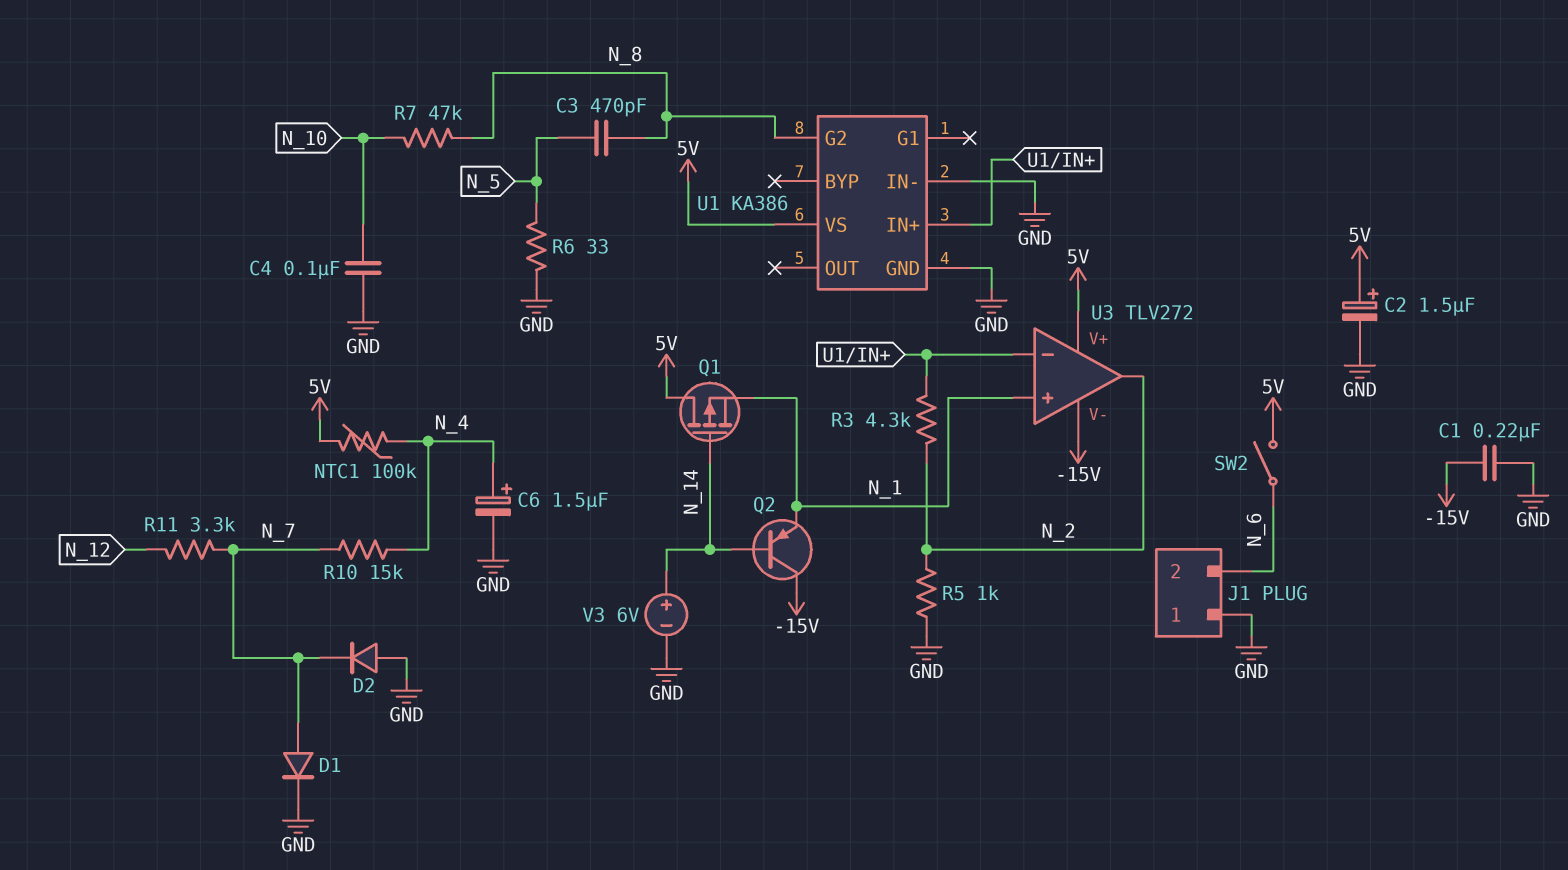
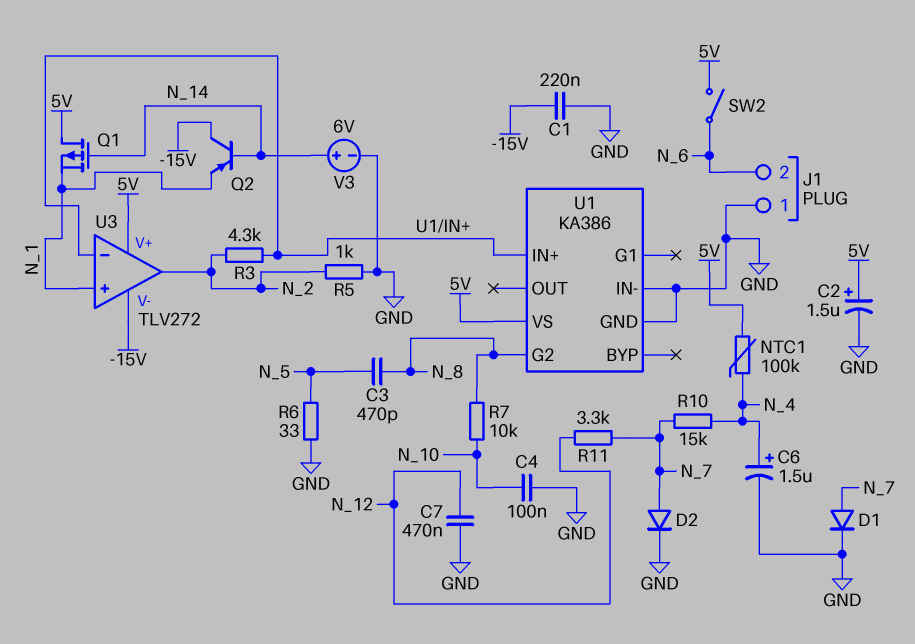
C7: none -> 470nF (GND, N_12)
D2: diode (A GND, K N_7) -> diode (A N_7, K GND)
R7: 47k (N_8, N_10) -> 10k (N_8, N_10)

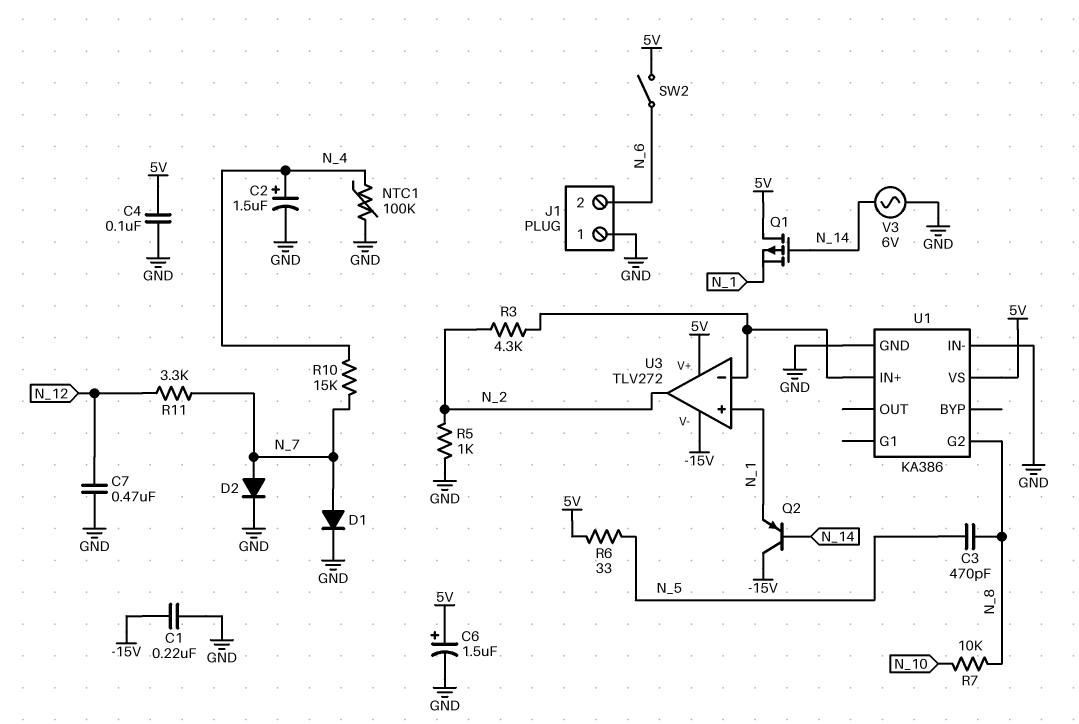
C2: 1.5uF (plus 5V, minus GND) -> 1.5uF (plus N_4, minus GND)
C4: 100nF (GND, N_10) -> 100nF (5V, GND)
C6: 1.5uF (plus N_4, minus GND) -> 1.5uF (plus 5V, minus GND)
NTC1: 100k (5V, N_4) -> 100k (GND, N_4)
R6: 33 (GND, N_5) -> 33 (5V, N_5)
V3: 6V (plus N_14, minus GND) -> AC 6V (GND, N_14)

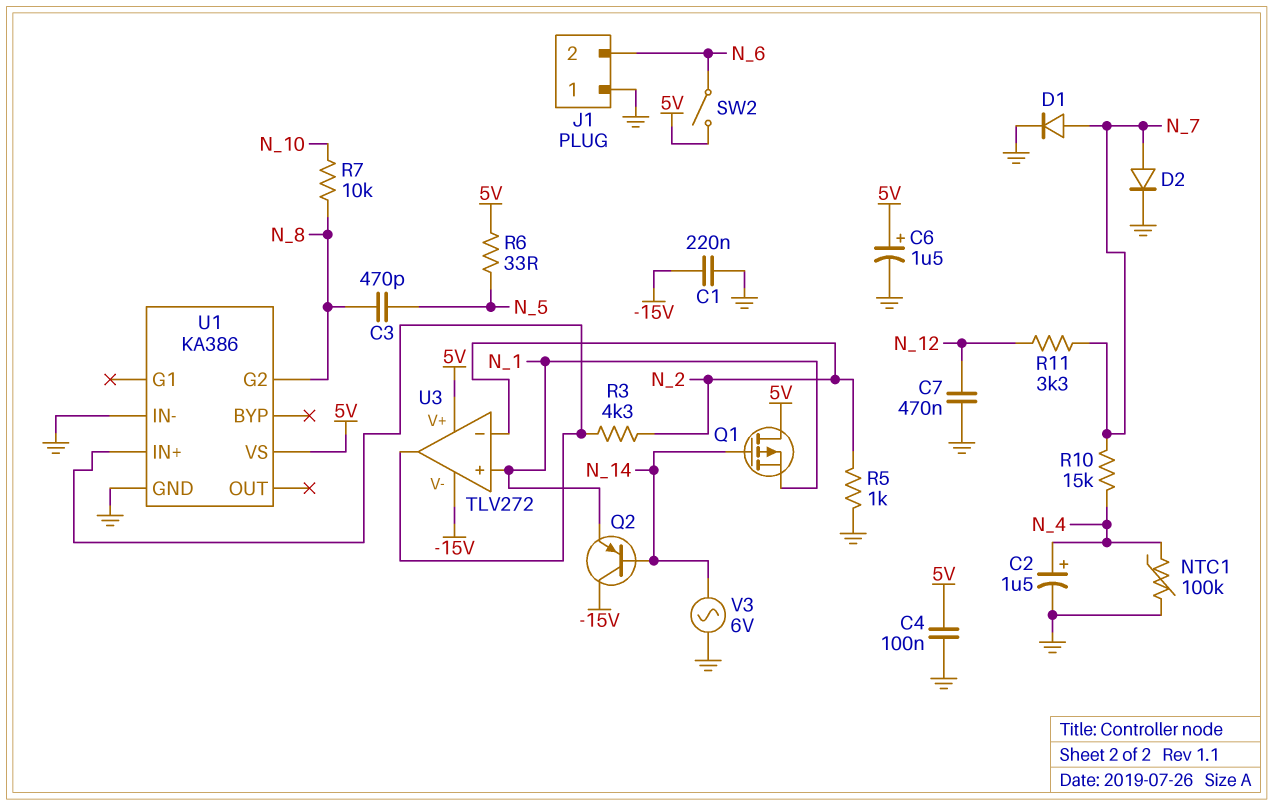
U3 pin in-: U1/IN+ -> N_2
U3 pin out: N_2 -> U1/IN+

